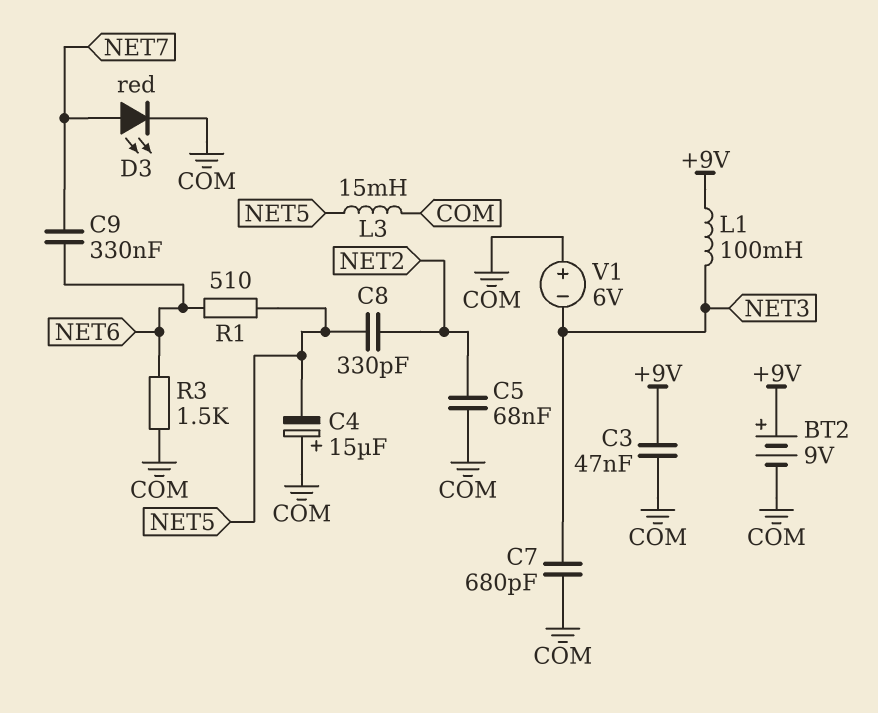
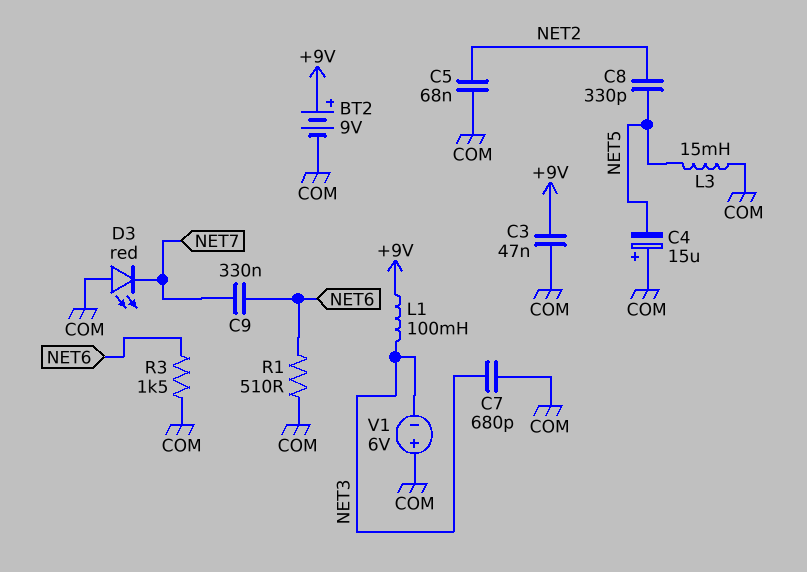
D3: LED red (A NET7, K COM) -> LED red (A COM, K NET7)
R1: 510 (NET5, NET6) -> 510 (COM, NET6)

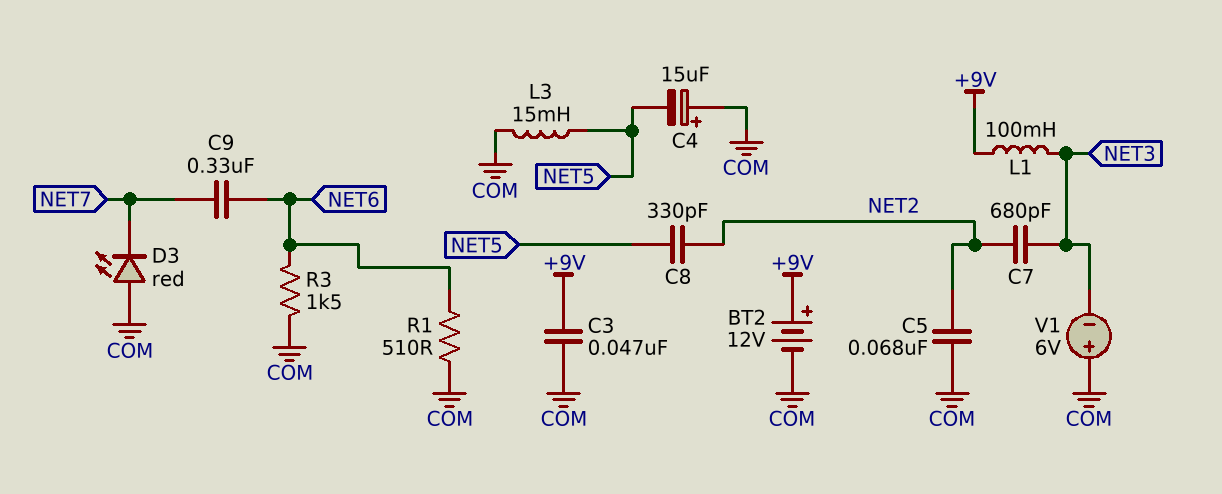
BT2: 9V (plus +9V, minus COM) -> 12V (plus +9V, minus COM)
C7: 680pF (COM, NET3) -> 680pF (NET2, NET3)

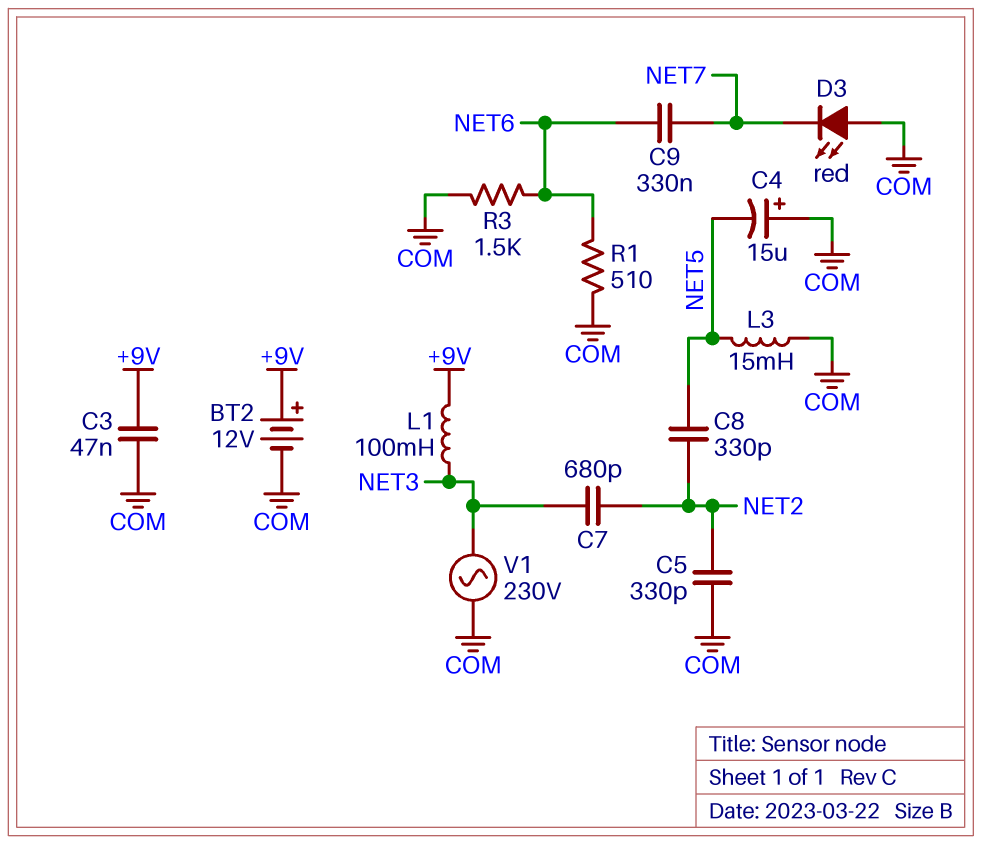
C5: 68nF (COM, NET2) -> 330pF (COM, NET2)
V1: 6V (plus COM, minus NET3) -> AC 230V (COM, NET3)

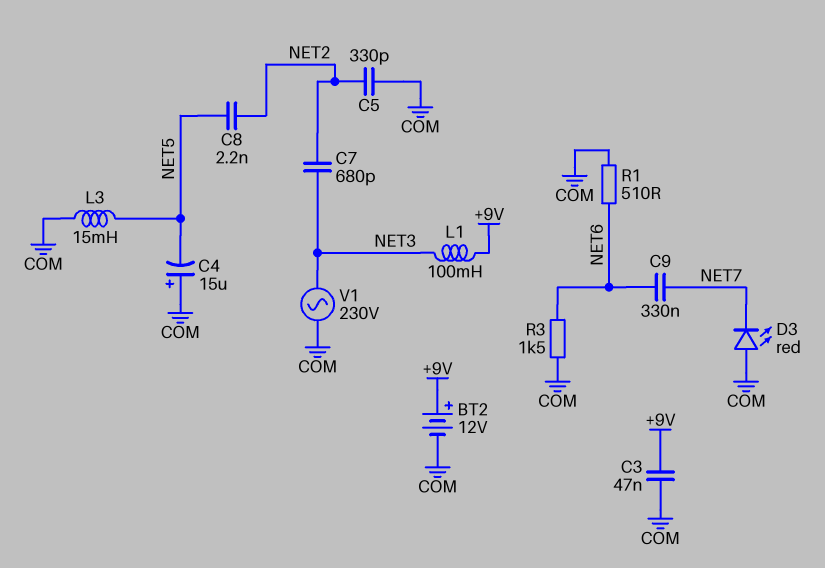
C8: 330pF (NET2, NET5) -> 2.2nF (NET2, NET5)

